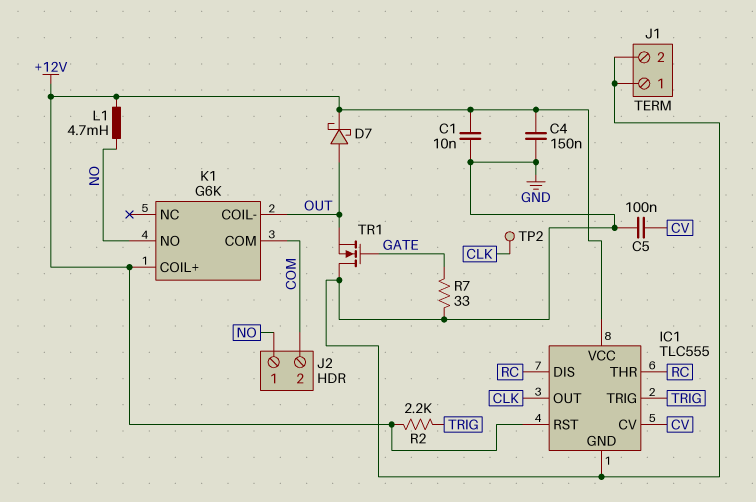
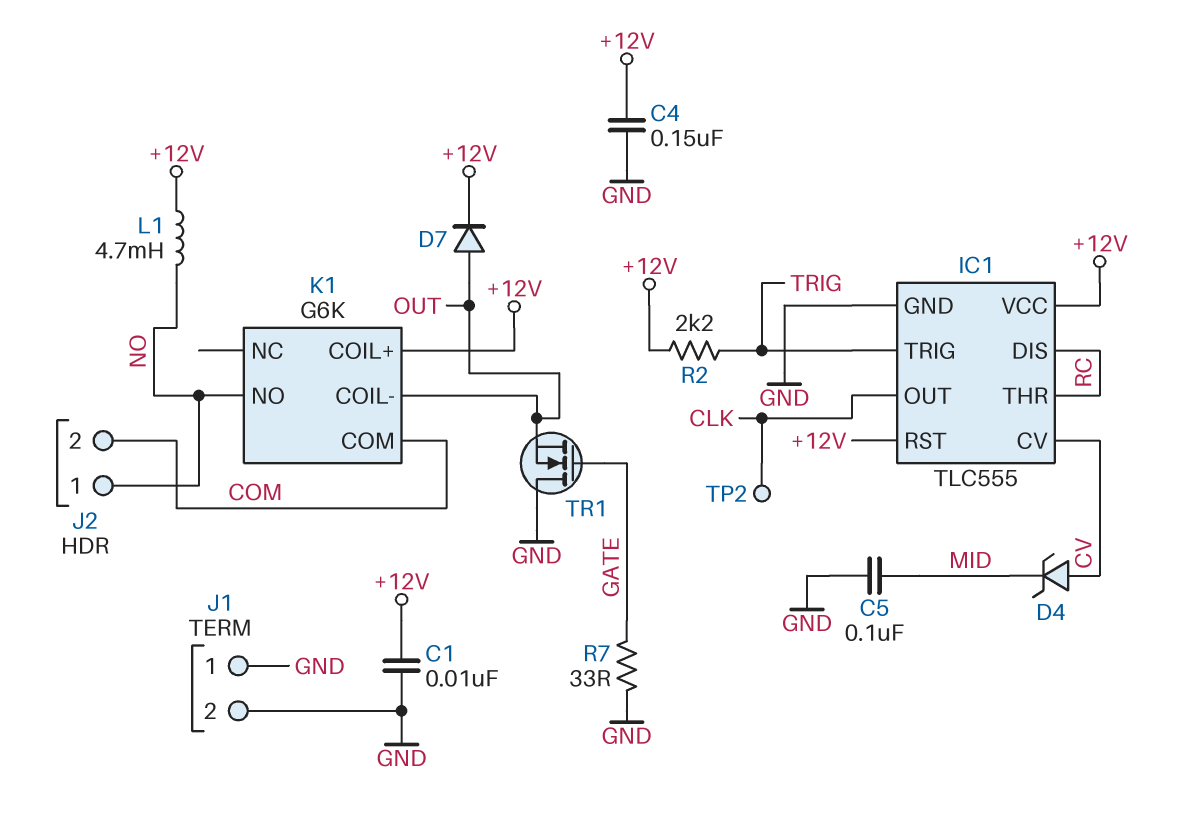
C5: 100nF (CV, GND) -> 100nF (GND, MID)
D4: none -> zener (A CV, K MID)
D7: schottky (A OUT, K +12V) -> diode (A OUT, K +12V)

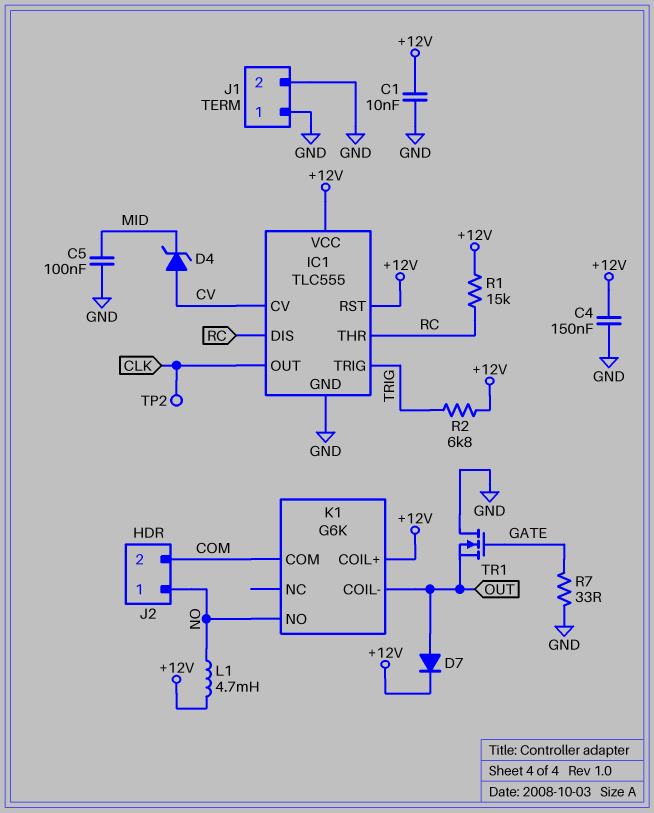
R1: none -> 15k (+12V, RC)
R2: 2.2k (+12V, TRIG) -> 6.8k (+12V, TRIG)

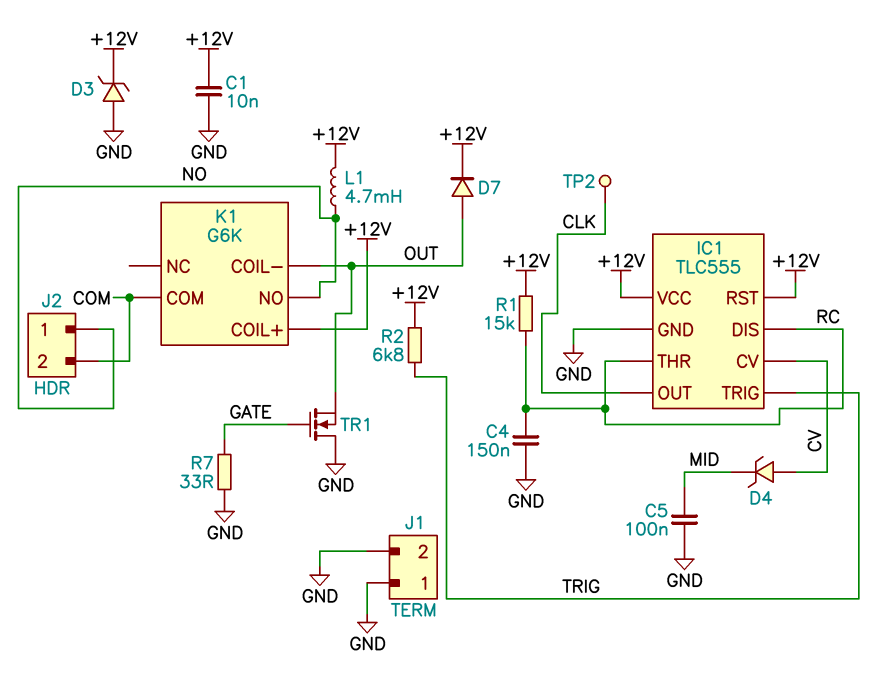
C4: 150nF (+12V, GND) -> 150nF (GND, RC)
D3: none -> zener (A GND, K +12V)

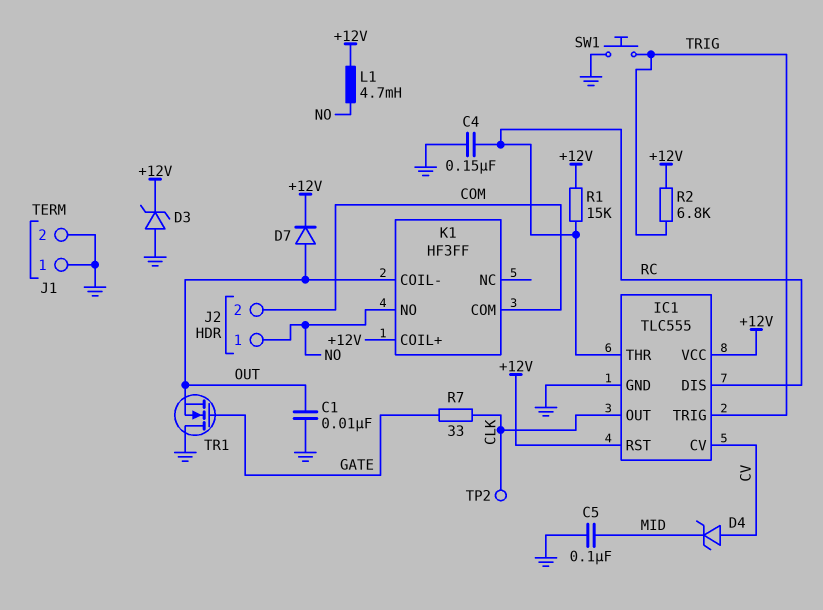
C1: 10nF (+12V, GND) -> 10nF (GND, OUT)
K1: G6K -> HF3FF
R7: 33 (GATE, GND) -> 33 (CLK, GATE)
SW1: none -> button (GND, TRIG)

